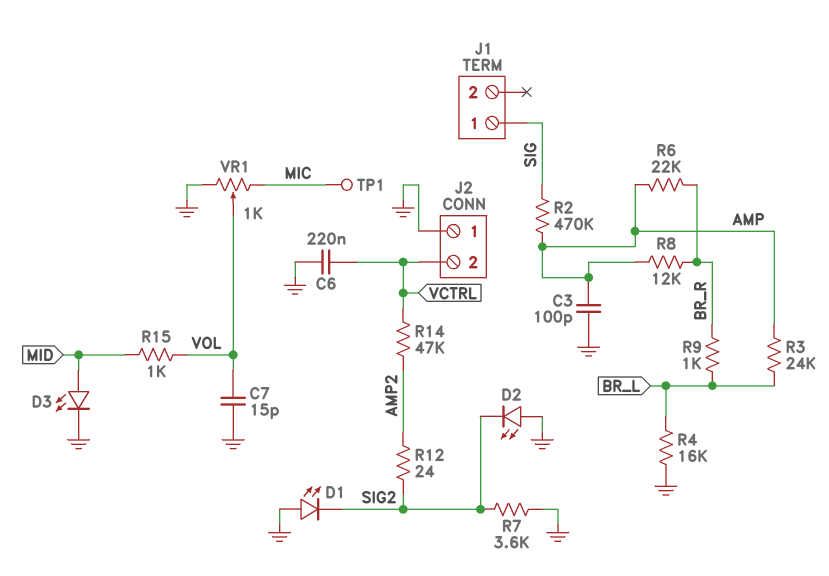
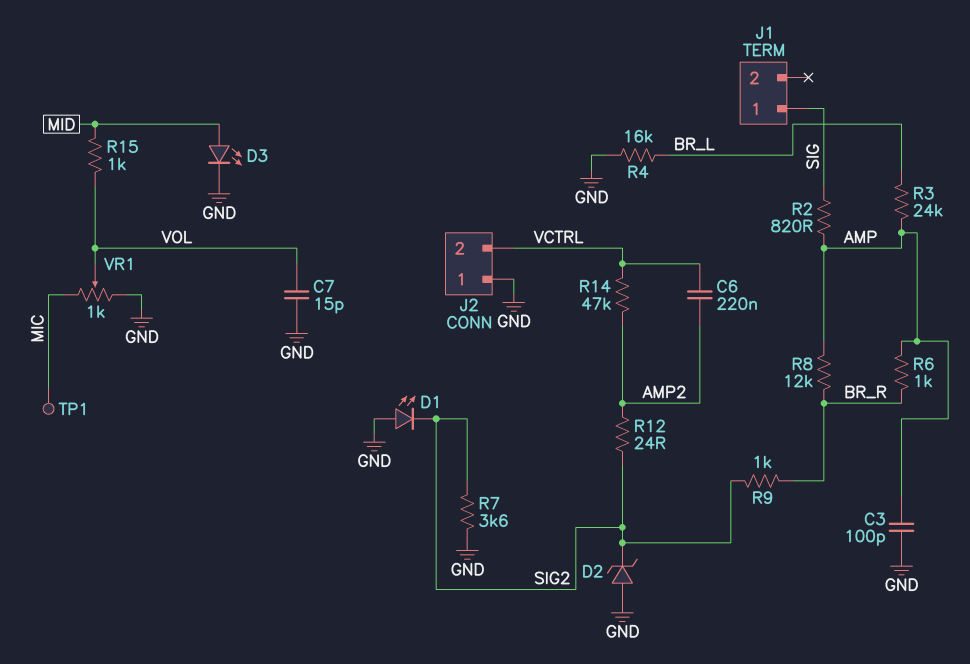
C6: 220nF (GND, VCTRL) -> 220nF (AMP2, VCTRL)
D2: LED (A GND, K SIG2) -> zener (A GND, K SIG2)
R2: 470k (AMP, SIG) -> 820 (AMP, SIG)
R6: 22k (AMP, BR_R) -> 1k (AMP, BR_R)
R9: 1k (BR_L, BR_R) -> 1k (BR_R, SIG2)

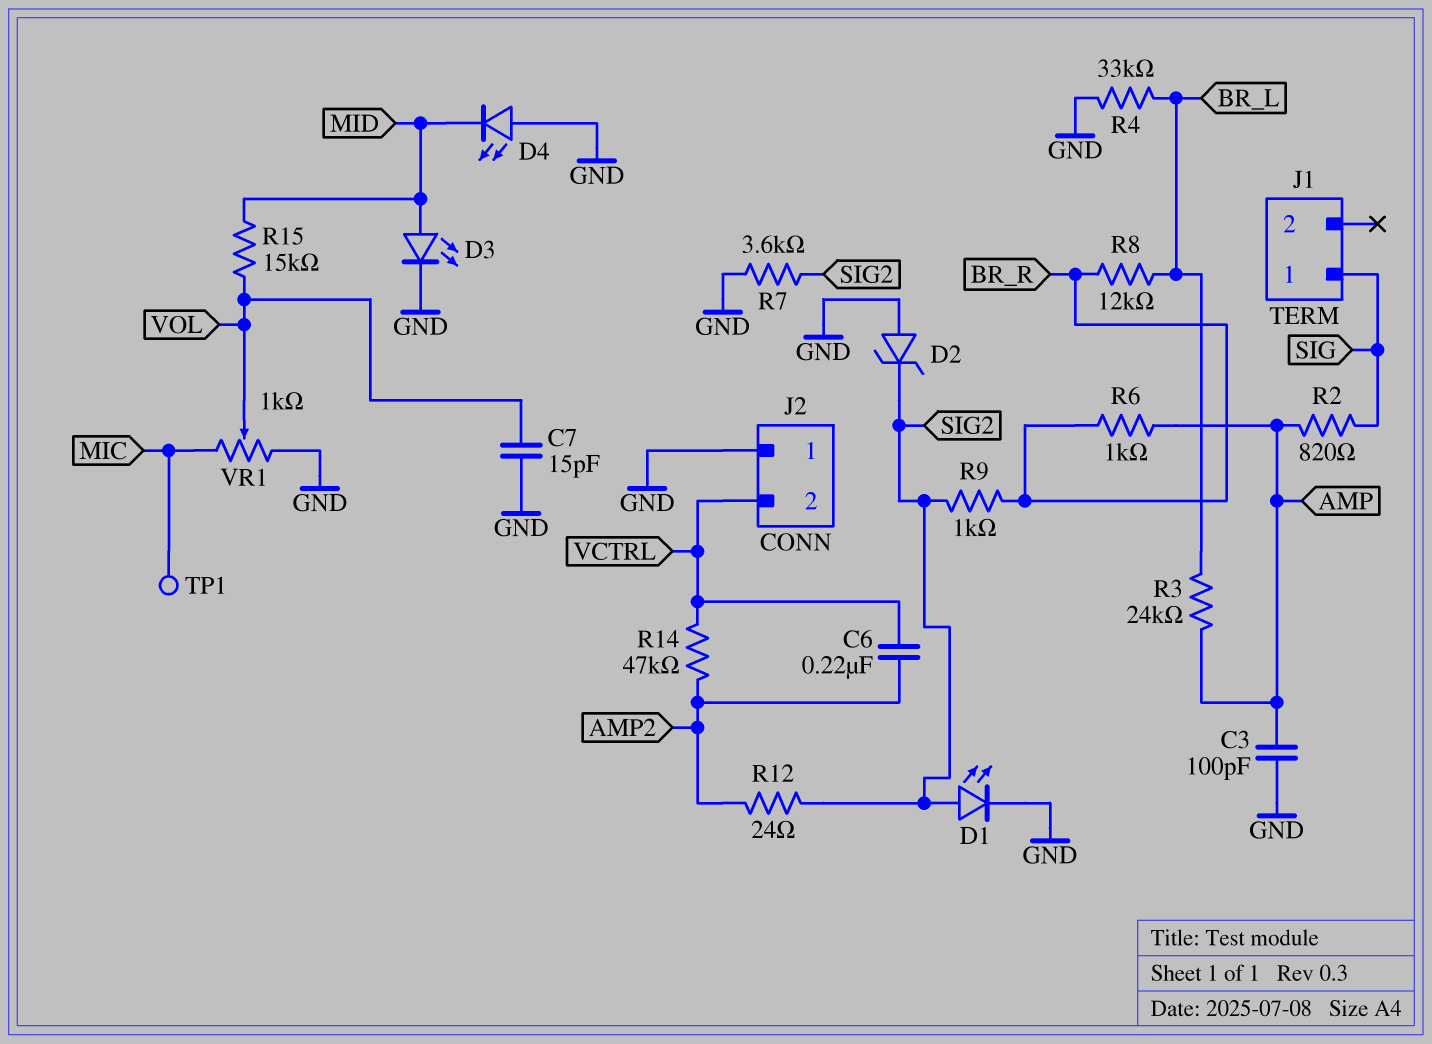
D1: LED (A GND, K SIG2) -> LED (A SIG2, K GND)
D4: none -> LED (A GND, K MID)
R4: 16k (BR_L, GND) -> 33k (BR_L, GND)
R8: 12k (AMP, BR_R) -> 12k (BR_L, BR_R)
R15: 1k (MID, VOL) -> 15k (MID, VOL)

